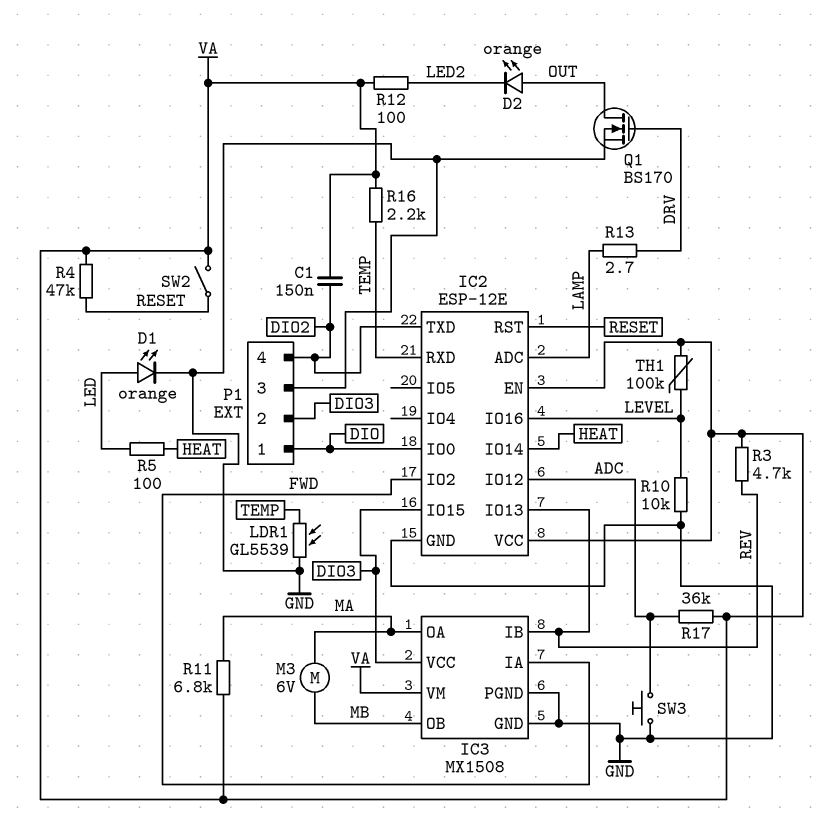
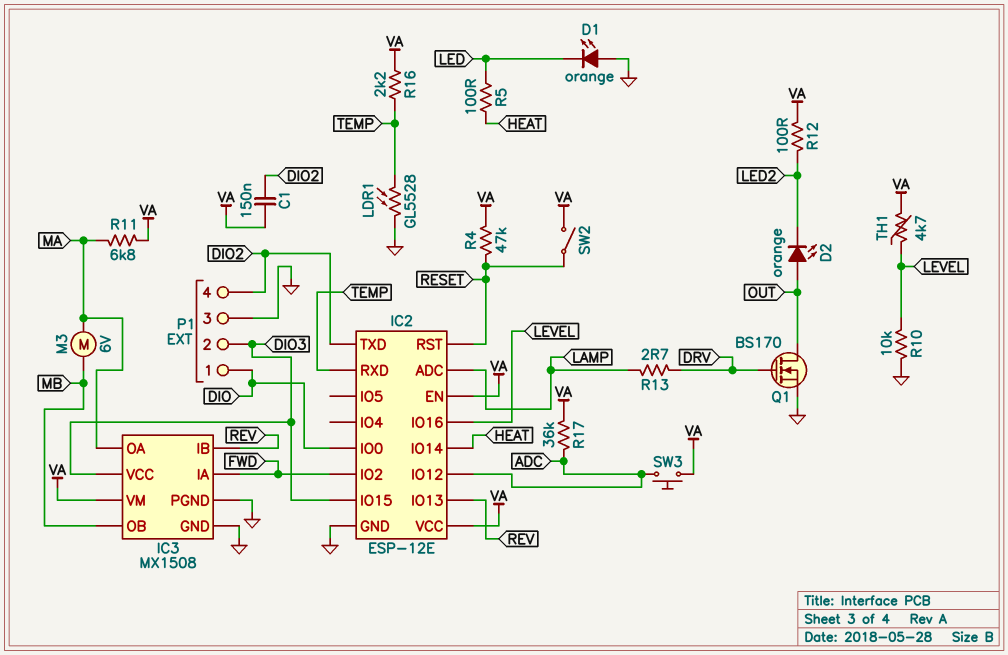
D1: LED orange (A LED, K GND) -> LED orange (A GND, K LED)
LDR1: GL5539 (GND, TEMP) -> GL5528 (GND, TEMP)
R3: 4.7k (REV, VA) -> none
SW3: button (ADC, GND) -> button (ADC, VA)
TH1: 100k (LEVEL, VA) -> 4.7k (LEVEL, VA)

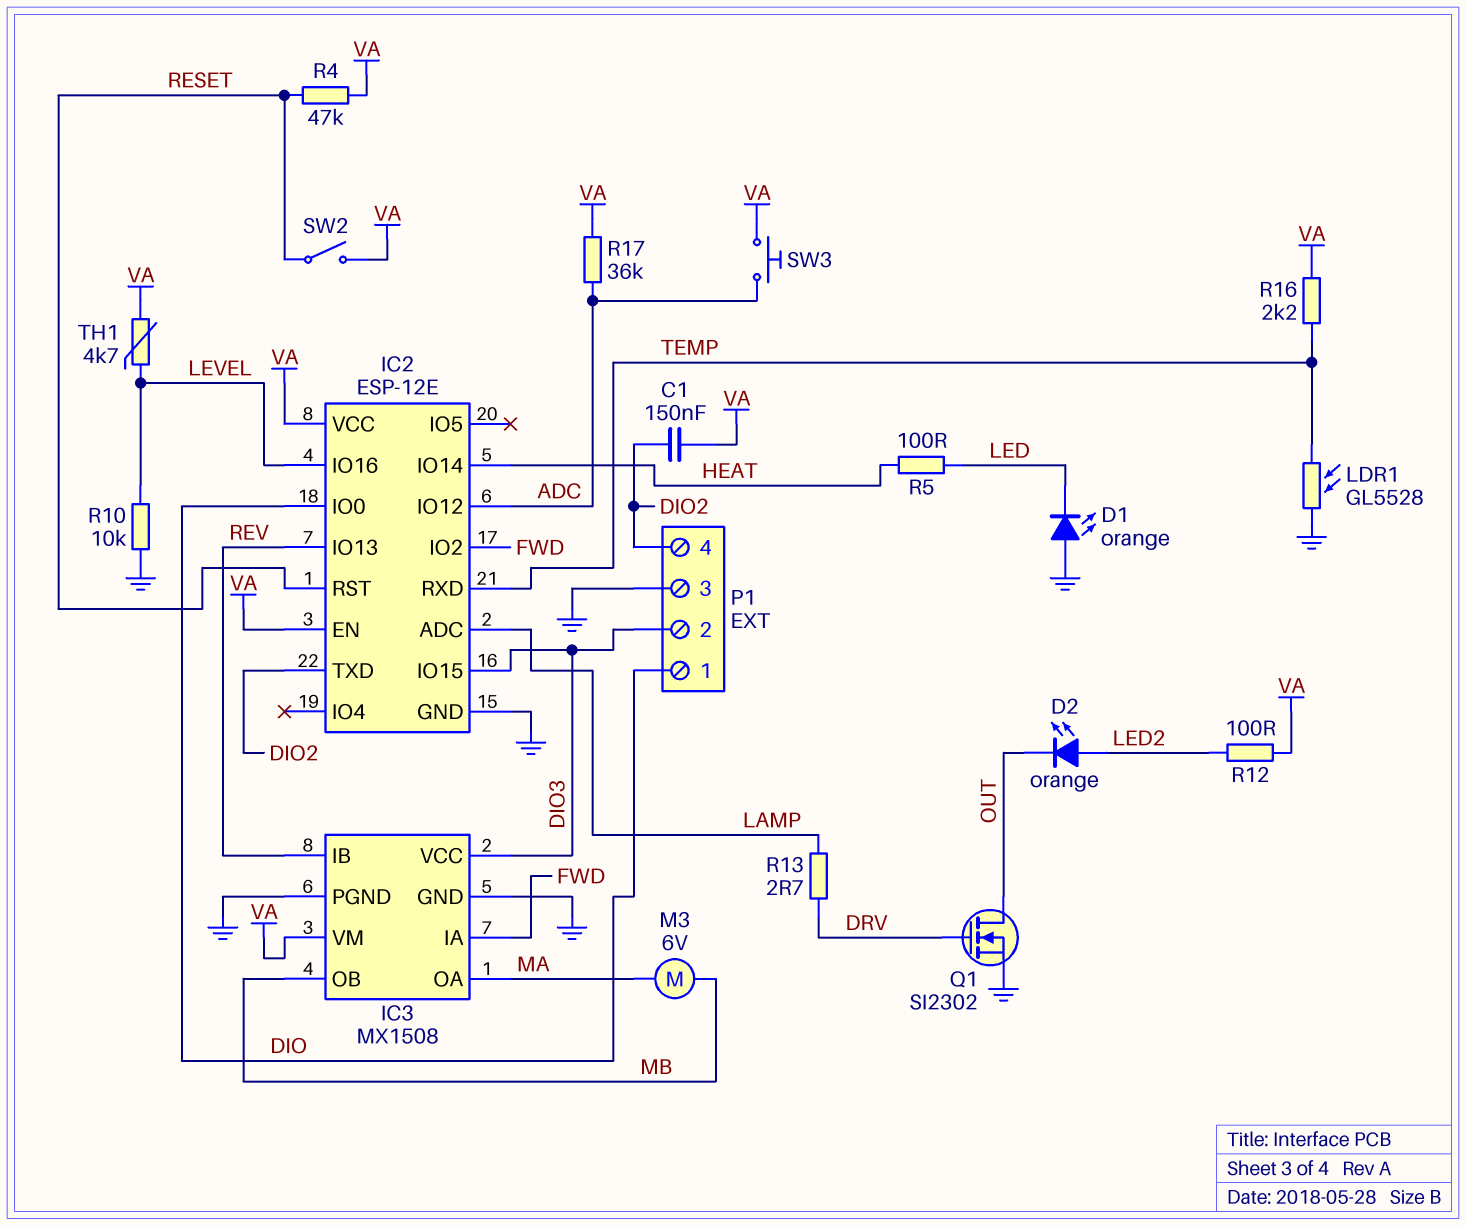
D2: LED orange (A OUT, K LED2) -> LED orange (A LED2, K OUT)
Q1: NMOS BS170 (G DRV, D OUT, S GND) -> NMOS SI2302 (G DRV, D OUT, S GND)
R11: 6.8k (MA, VA) -> none

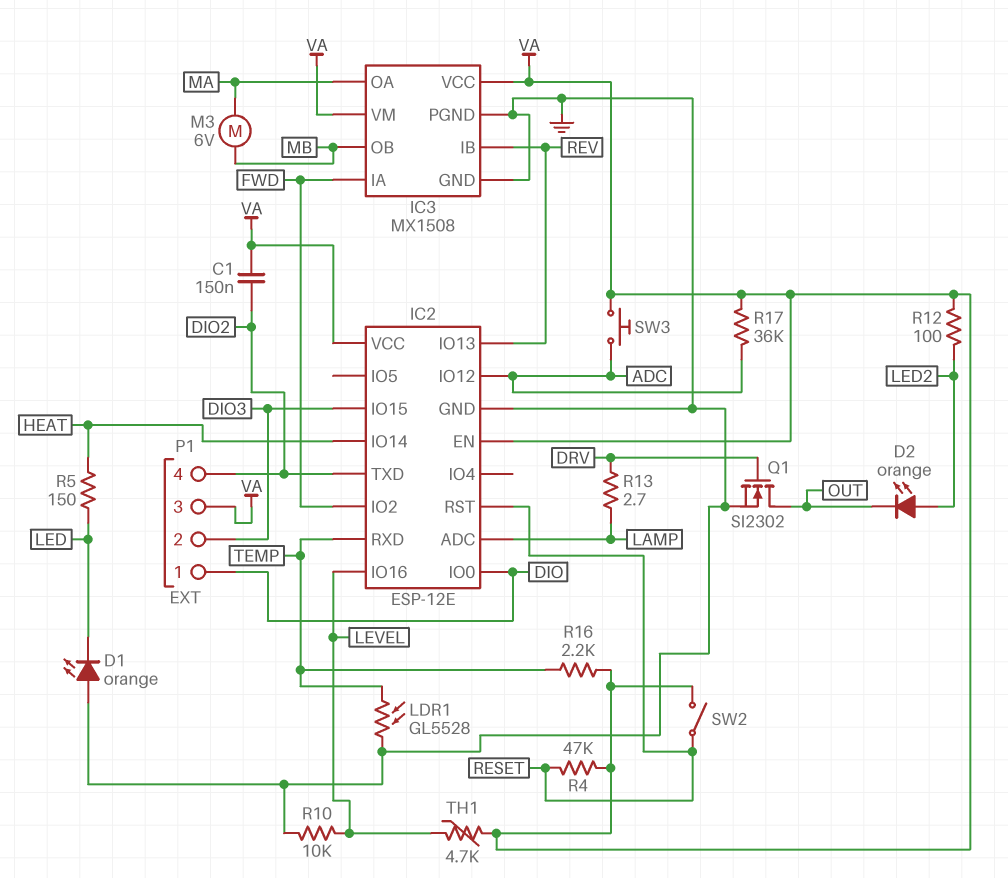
IC3 pin VCC: DIO3 -> VA
P1 pin 3: GND -> VA
R5: 100 (HEAT, LED) -> 150 (HEAT, LED)

